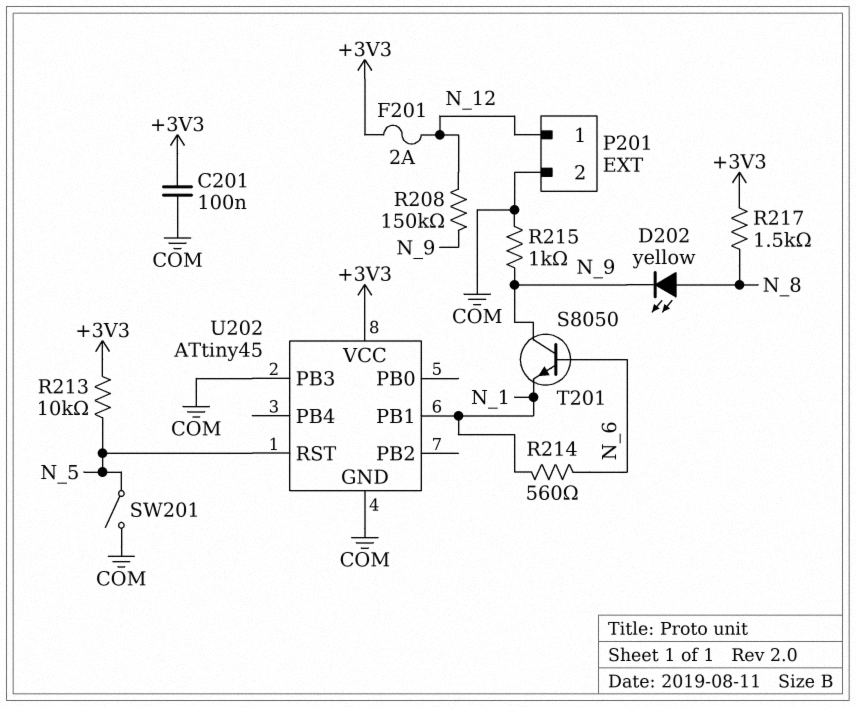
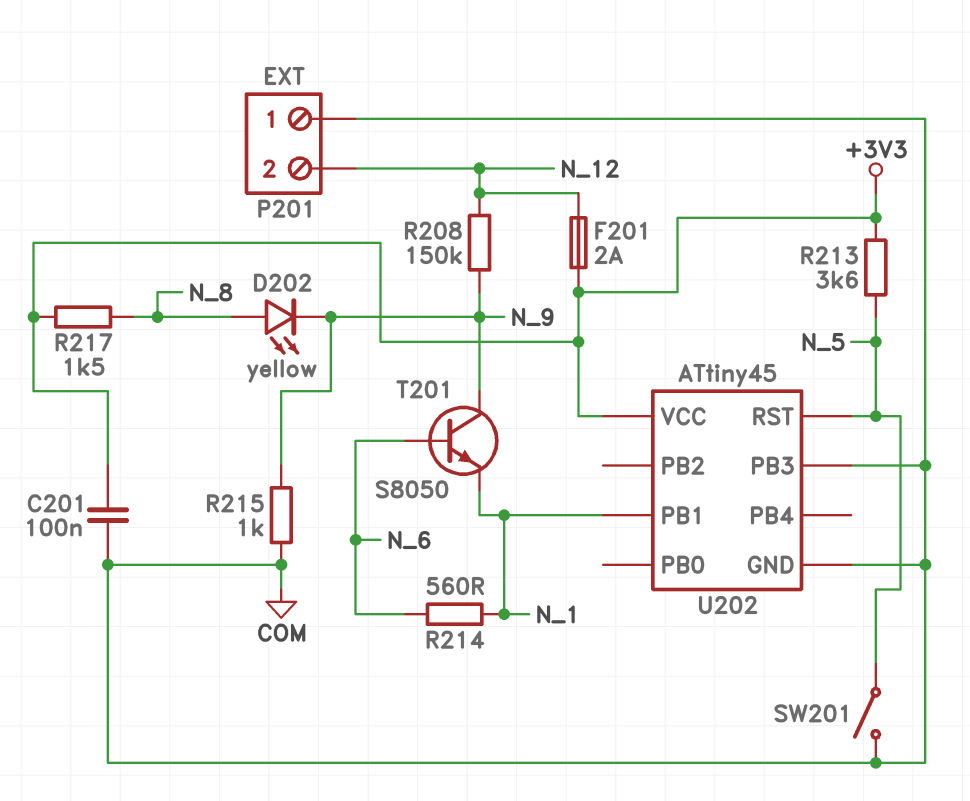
P201 pin 1: N_12 -> COM
P201 pin 2: COM -> N_12
R213: 10k (+3V3, N_5) -> 3.6k (+3V3, N_5)

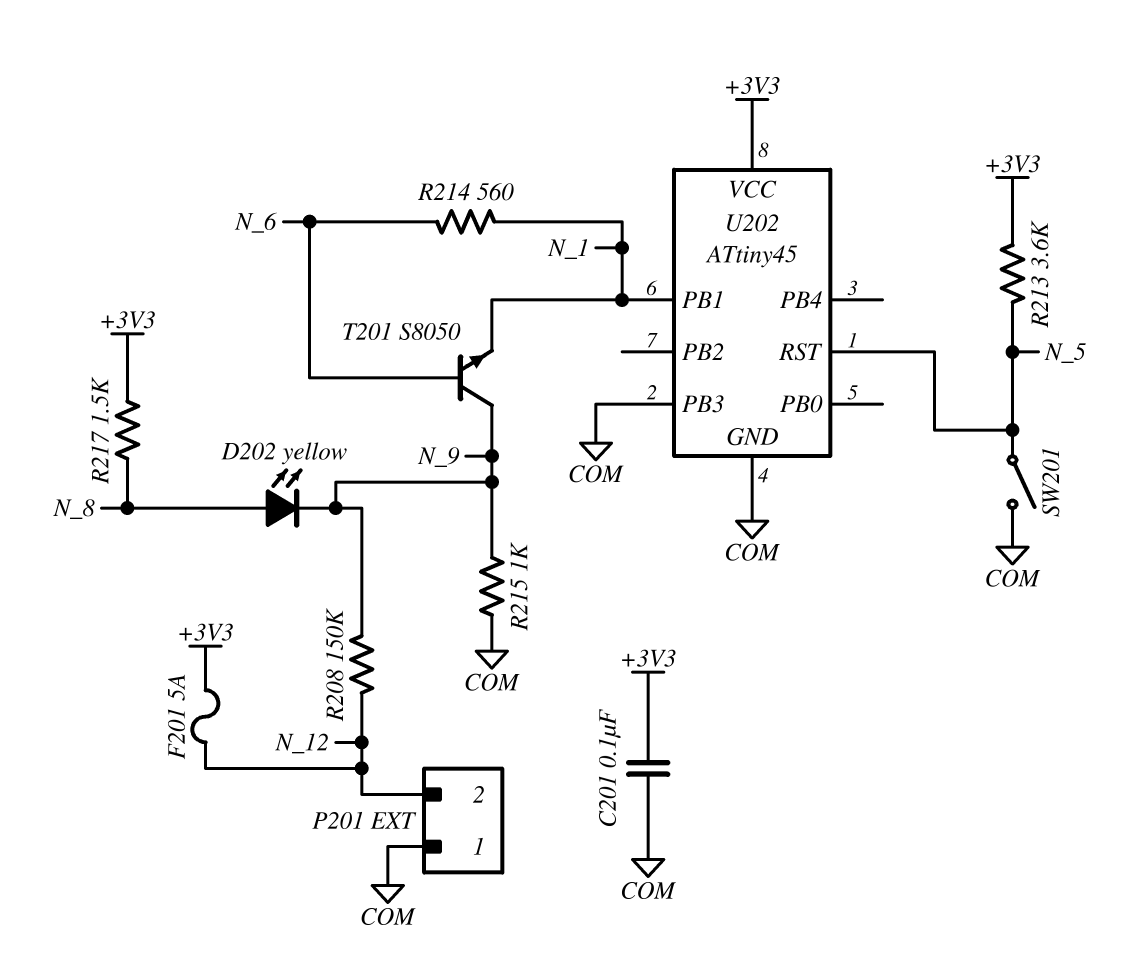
F201: 2A (+3V3, N_12) -> 5A (+3V3, N_12)

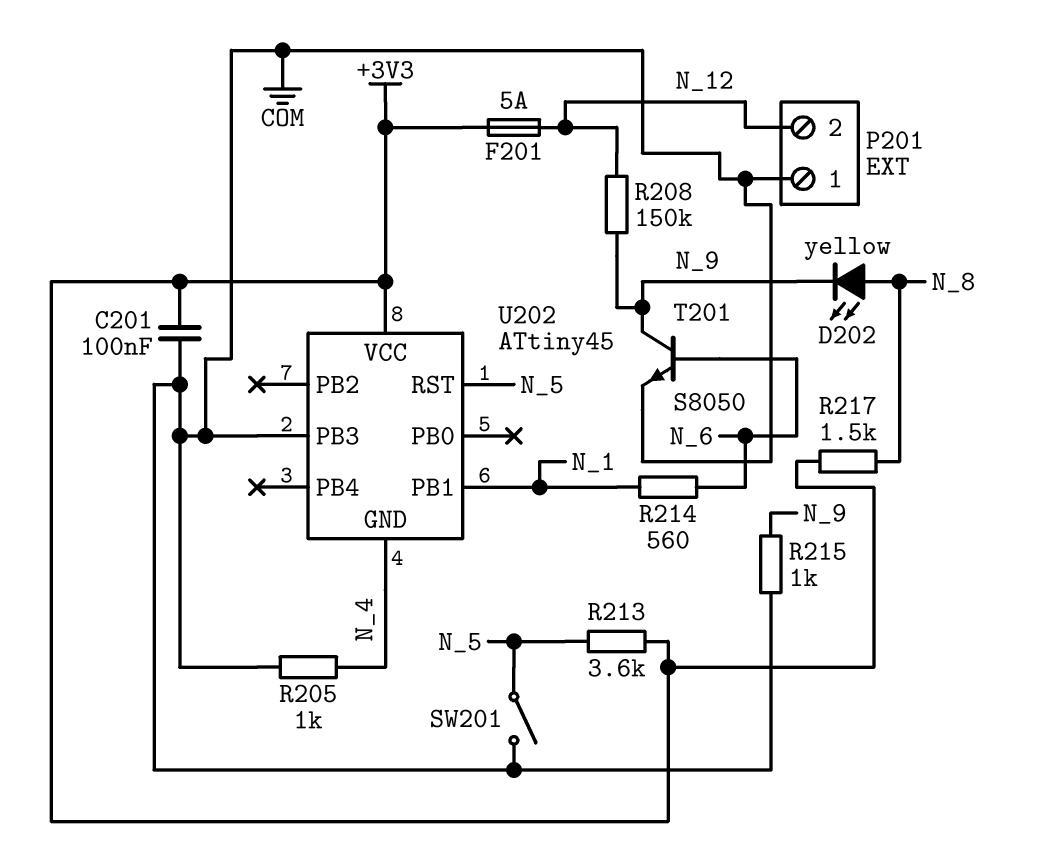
R205: none -> 1k (COM, N_4)
T201: NPN S8050 (B N_6, C N_9, E N_1) -> NPN S8050 (B N_6, C N_9, E COM)
U202 pin GND: COM -> N_4

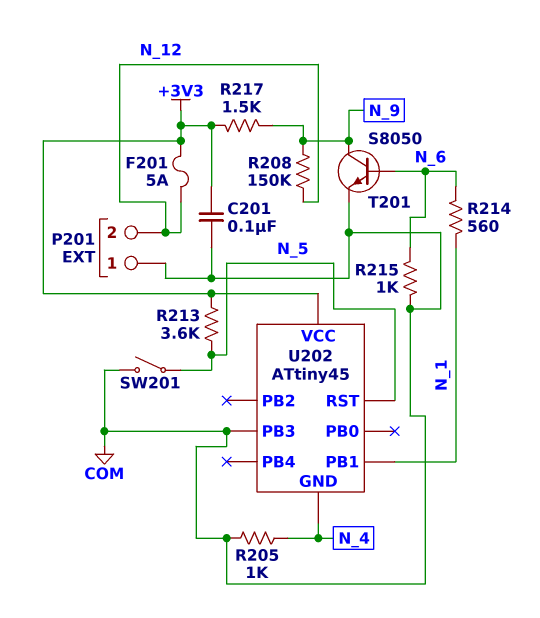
D202: LED yellow (A N_8, K N_9) -> none
R215: 1k (COM, N_9) -> 1k (COM, N_6)
R217: 1.5k (+3V3, N_8) -> 1.5k (+3V3, N_9)

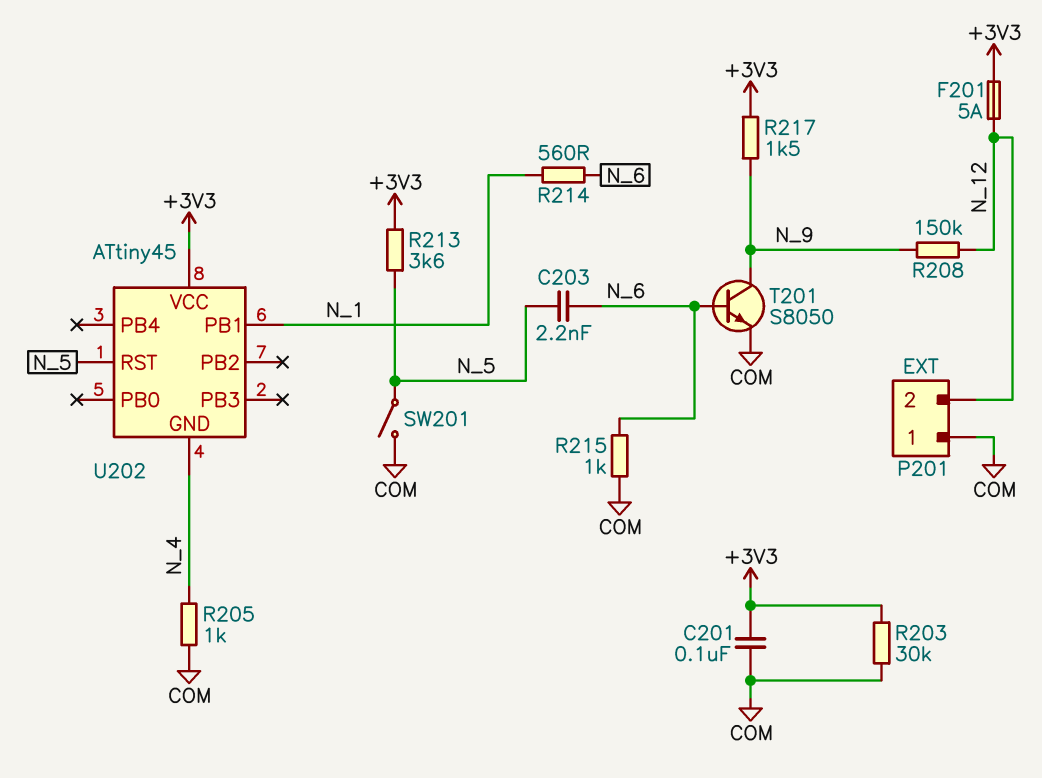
C203: none -> 2.2nF (N_5, N_6)
R203: none -> 30k (+3V3, COM)
U202 pin PB3: COM -> none

